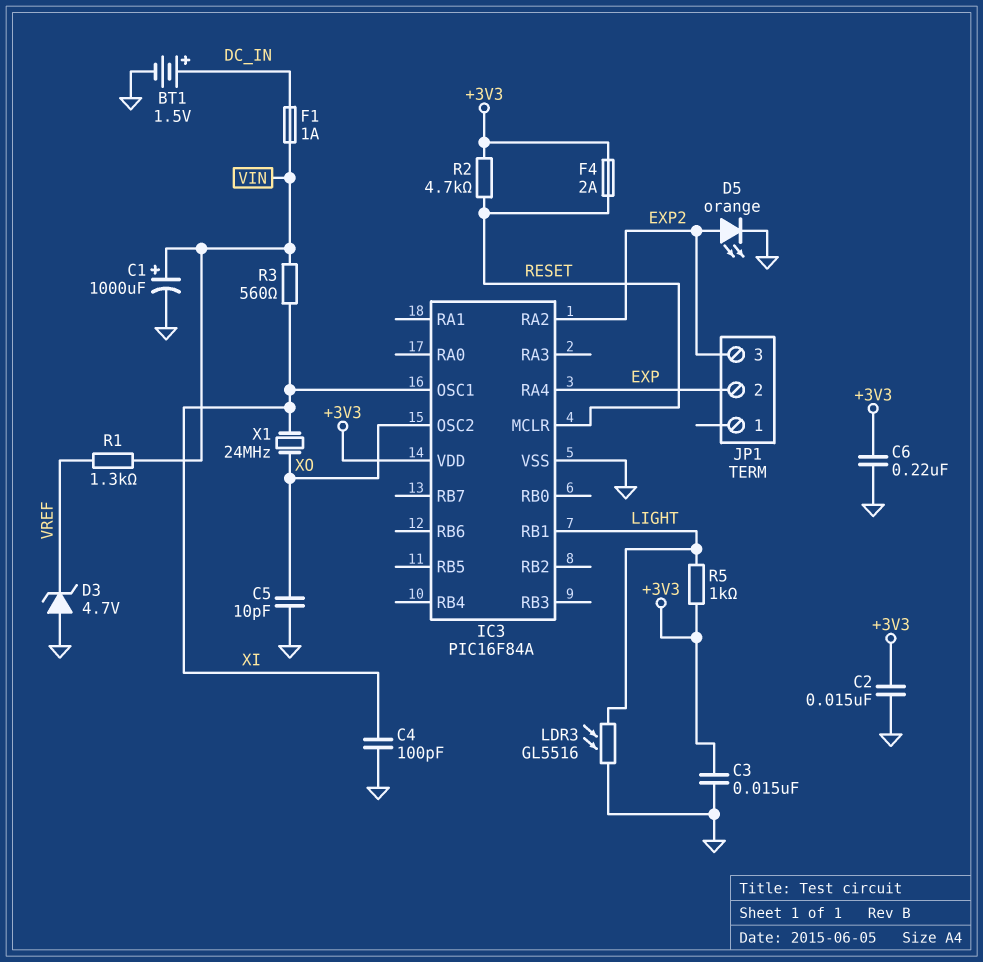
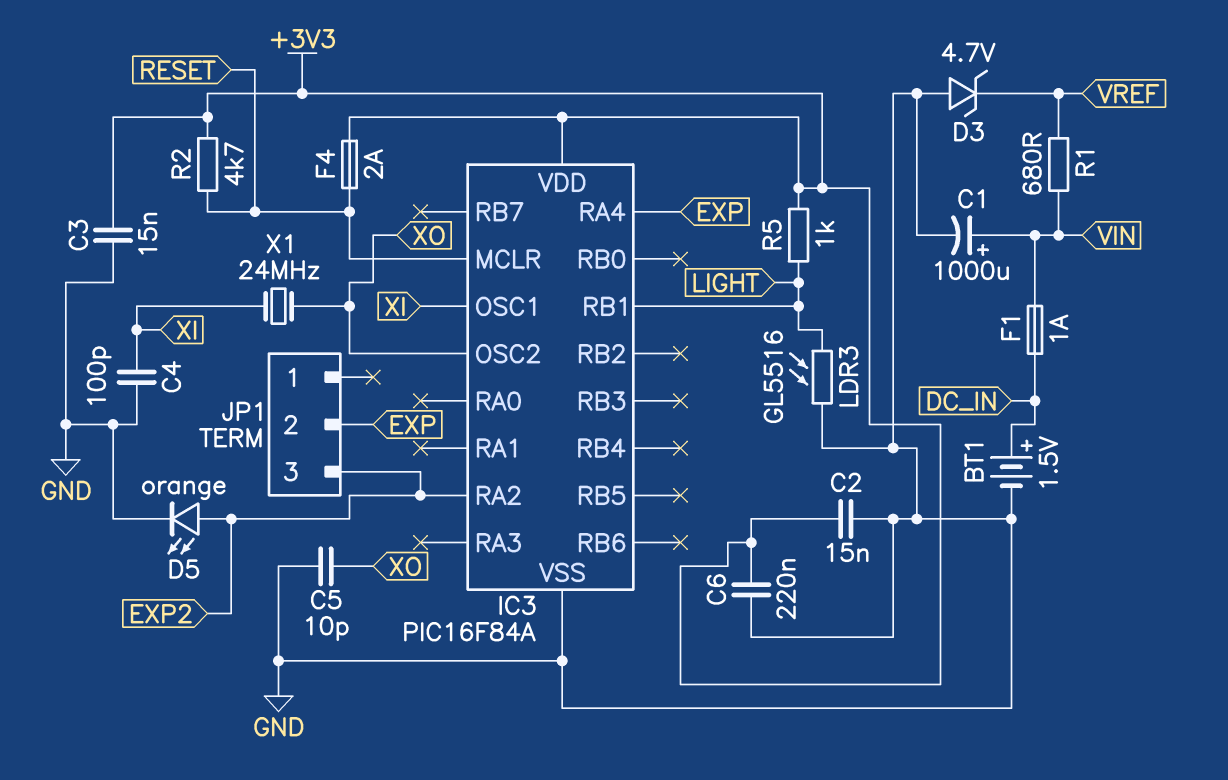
R1: 1.3k (VIN, VREF) -> 680 (VIN, VREF)
R3: 560 (VIN, XI) -> none

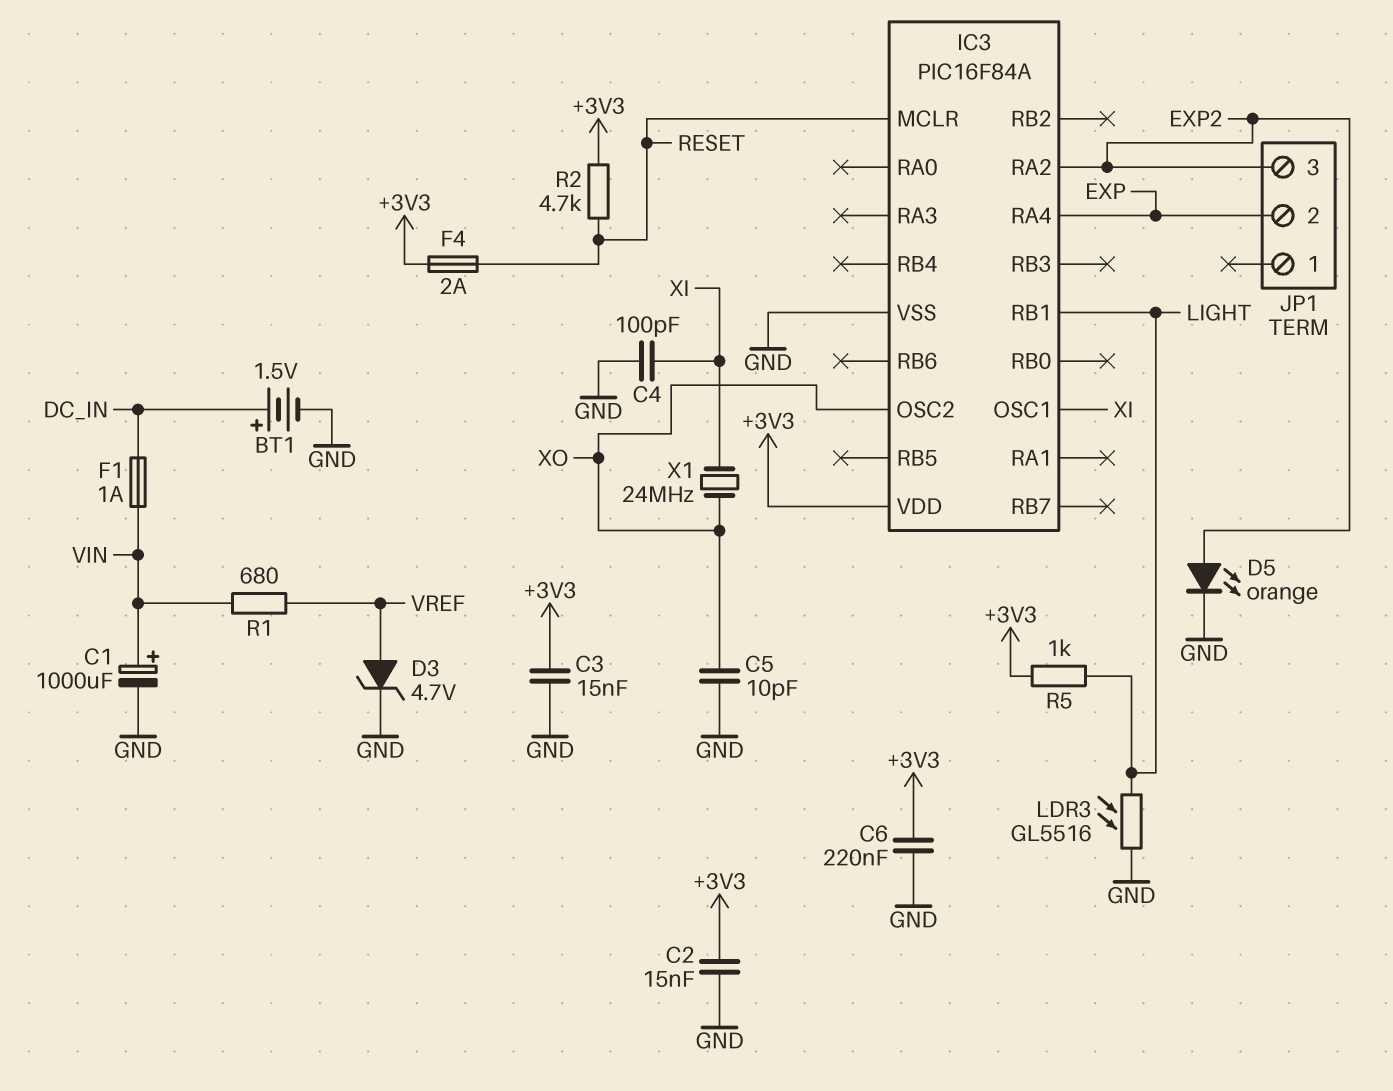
D3: zener 4.7V (A GND, K VREF) -> zener 4.7V (A VREF, K GND)

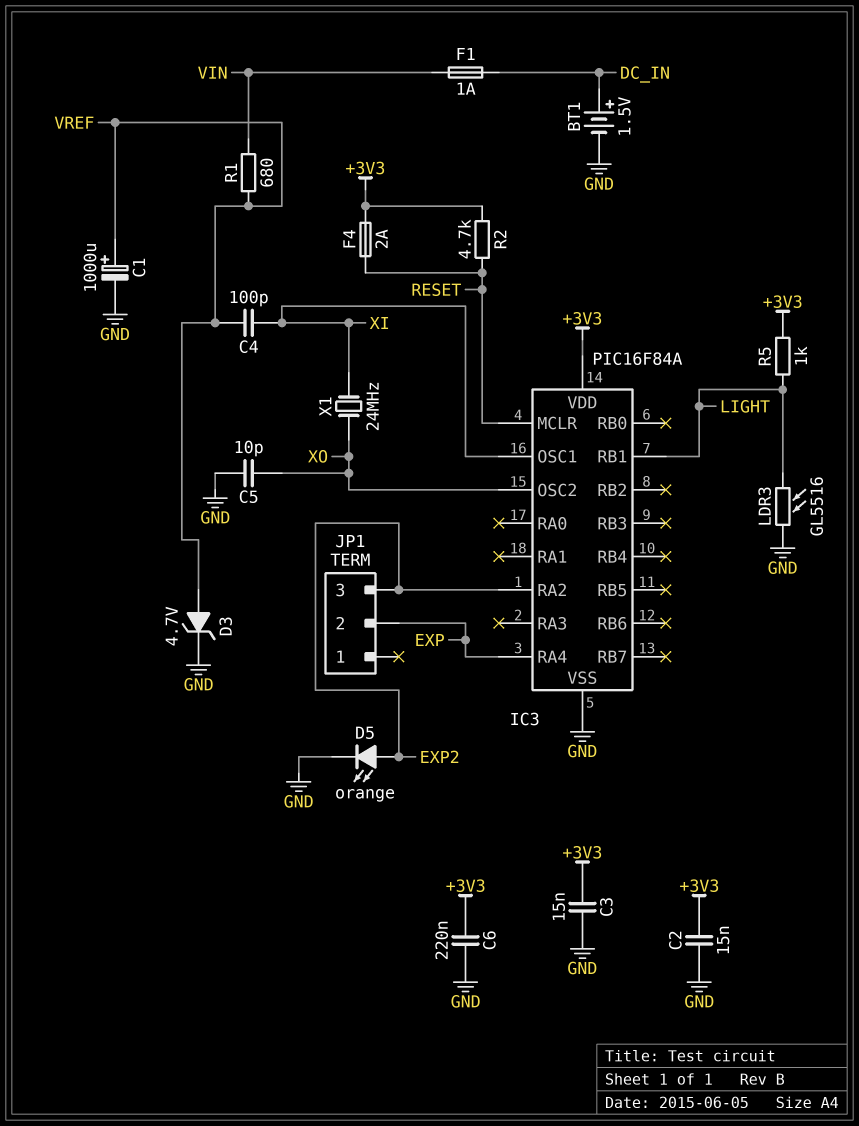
C1: 1000uF (plus VIN, minus GND) -> 1000uF (plus VREF, minus GND)
C4: 100pF (GND, XI) -> 100pF (VREF, XI)

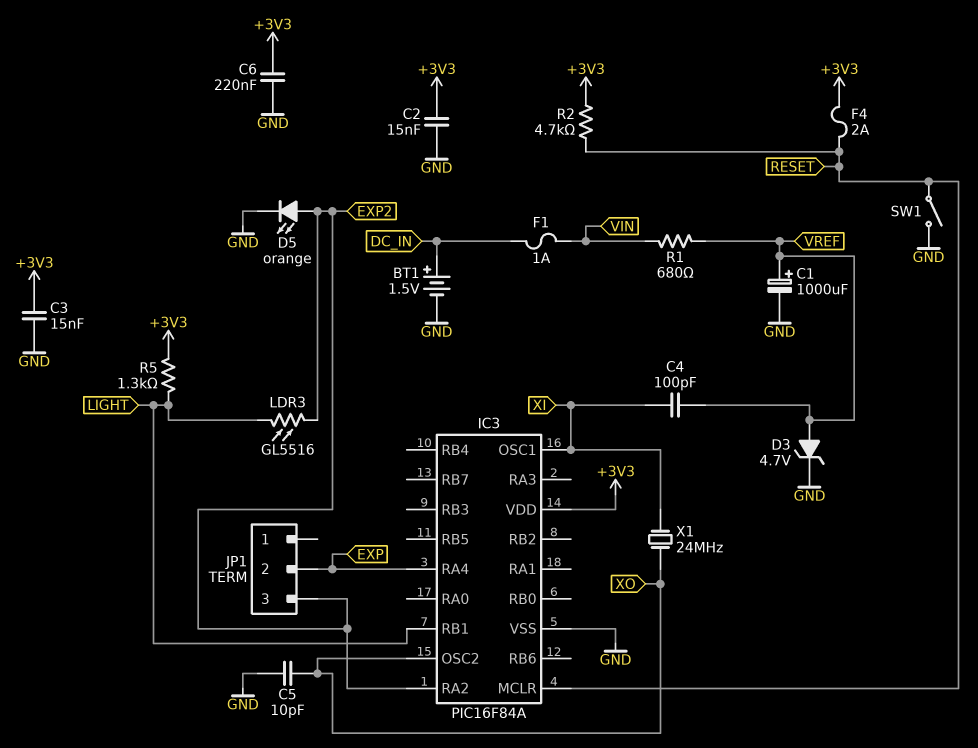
LDR3: GL5516 (GND, LIGHT) -> GL5516 (EXP2, LIGHT)
R5: 1k (+3V3, LIGHT) -> 1.3k (+3V3, LIGHT)
SW1: none -> switch (GND, RESET)

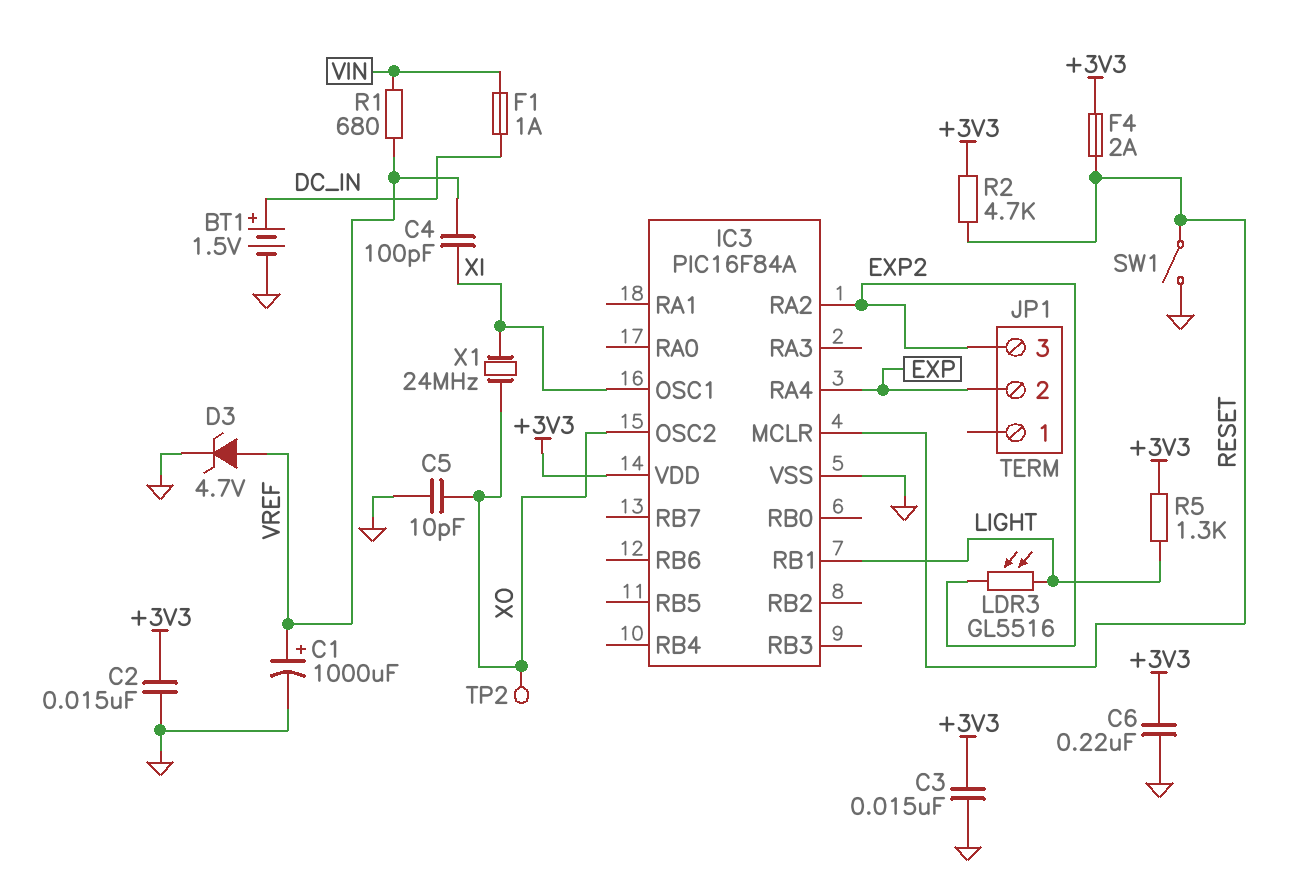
D5: LED orange (A EXP2, K GND) -> none
TP2: none -> test point (XO)

